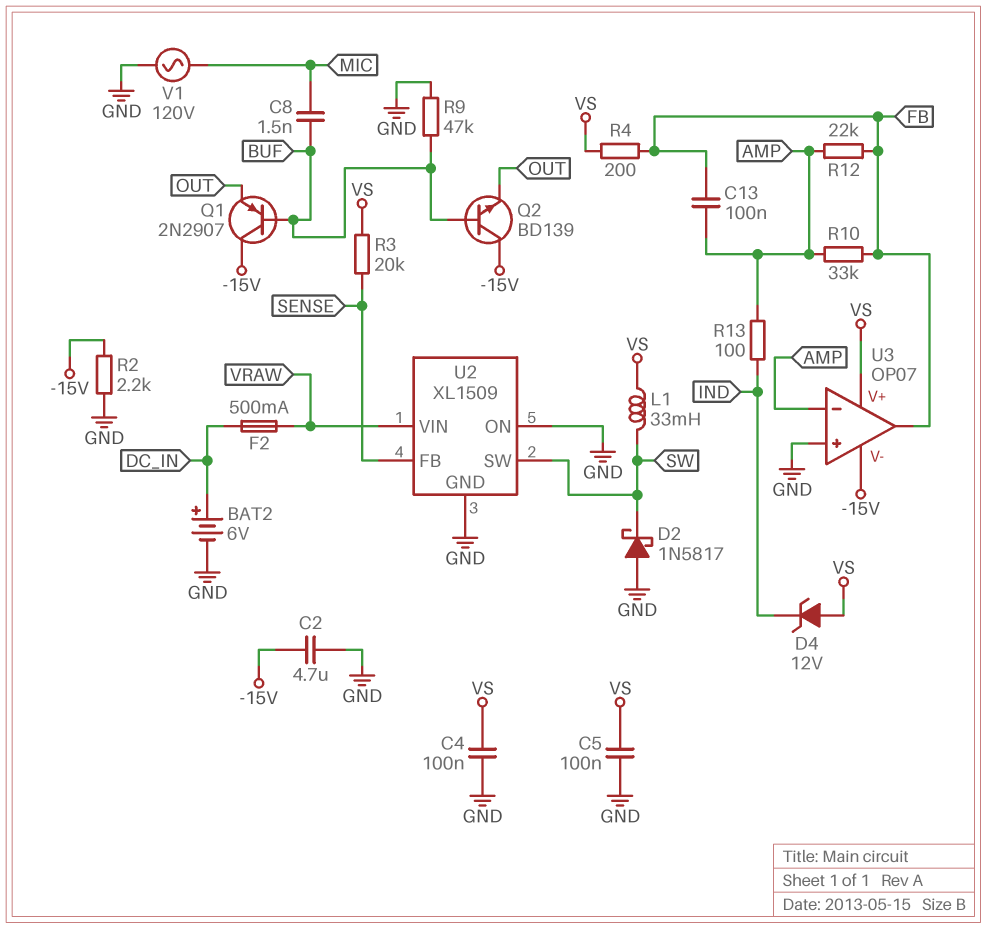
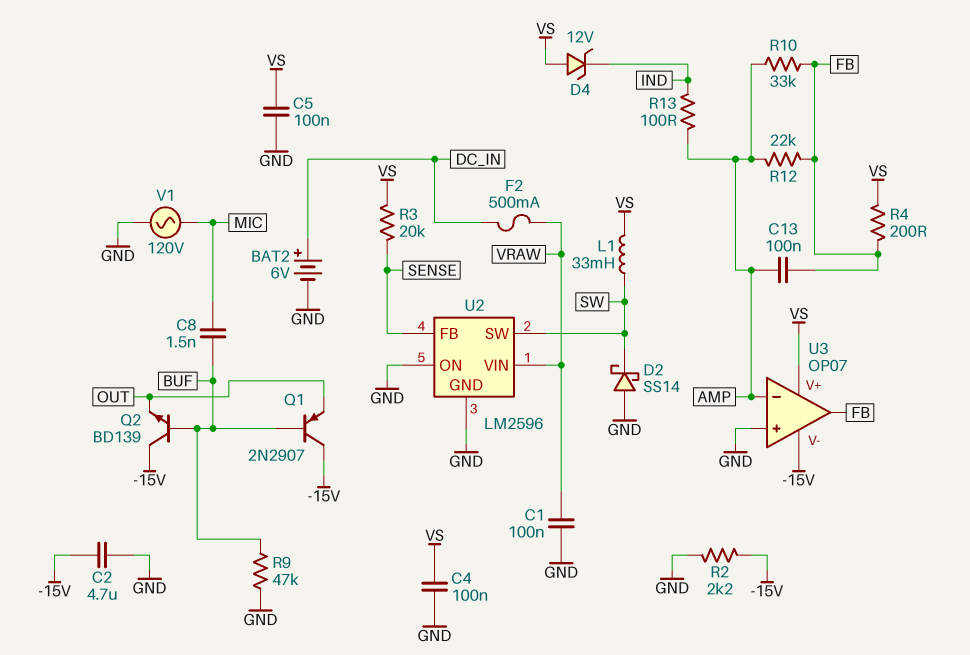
C1: none -> 100nF (GND, VRAW)
D2: schottky 1N5817 (A GND, K SW) -> schottky SS14 (A GND, K SW)
U2: XL1509 -> LM2596

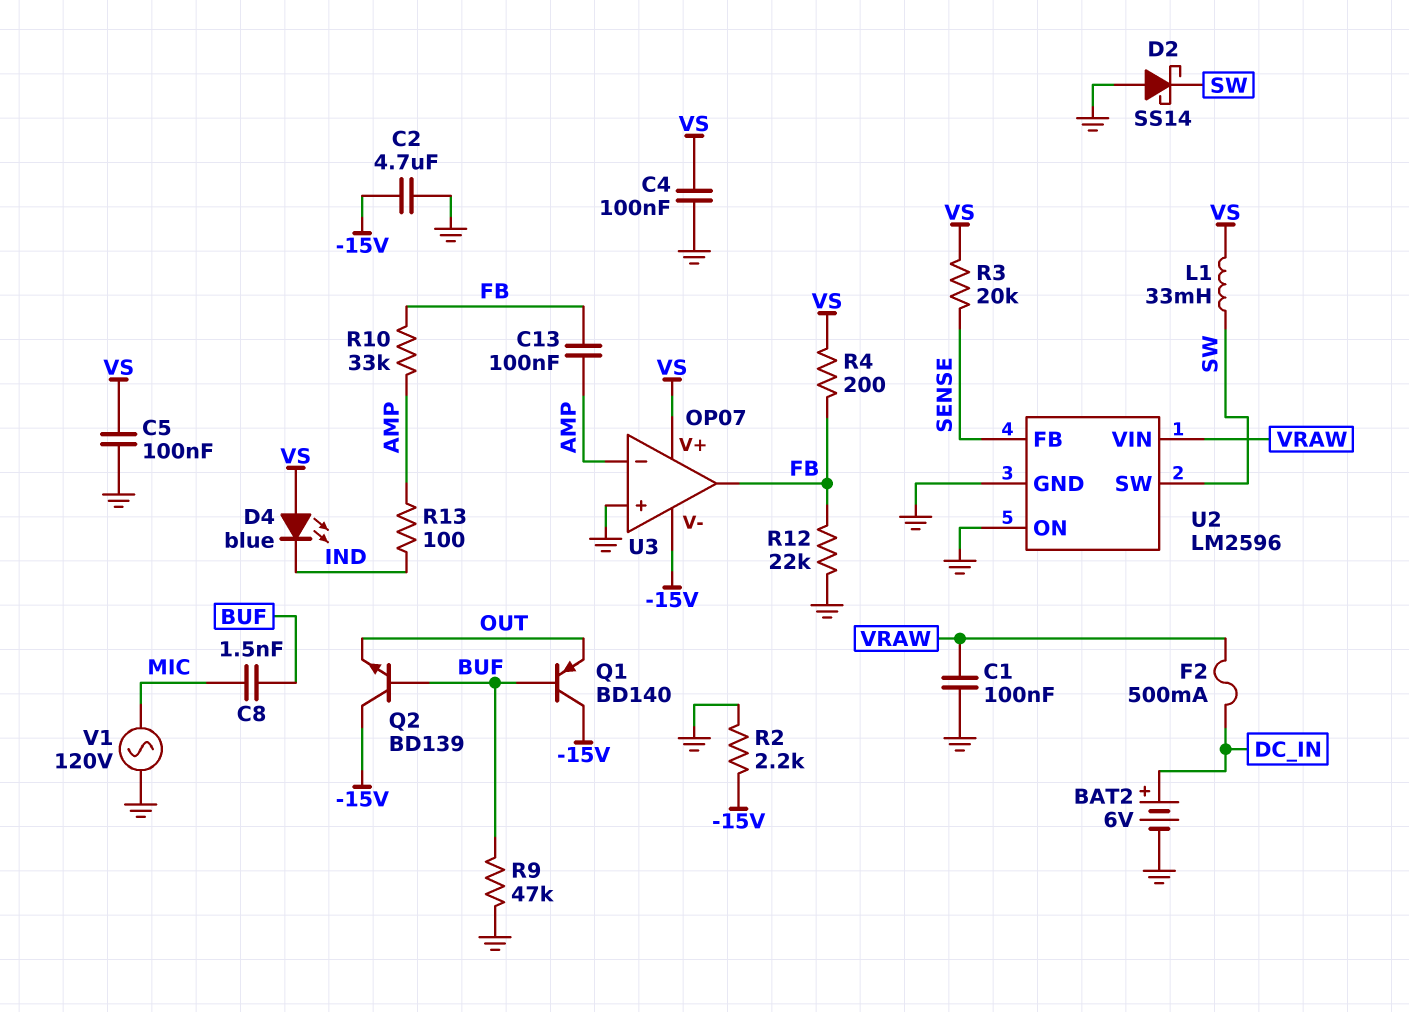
D4: zener 12V (A VS, K IND) -> LED blue (A VS, K IND)
Q1: PNP 2N2907 (B BUF, C -15V, E OUT) -> PNP BD140 (B BUF, C -15V, E OUT)
R12: 22k (AMP, FB) -> 22k (FB, GND)

